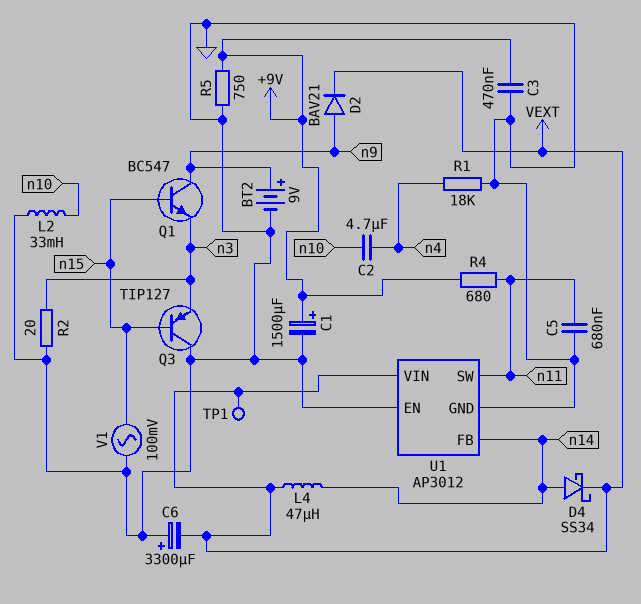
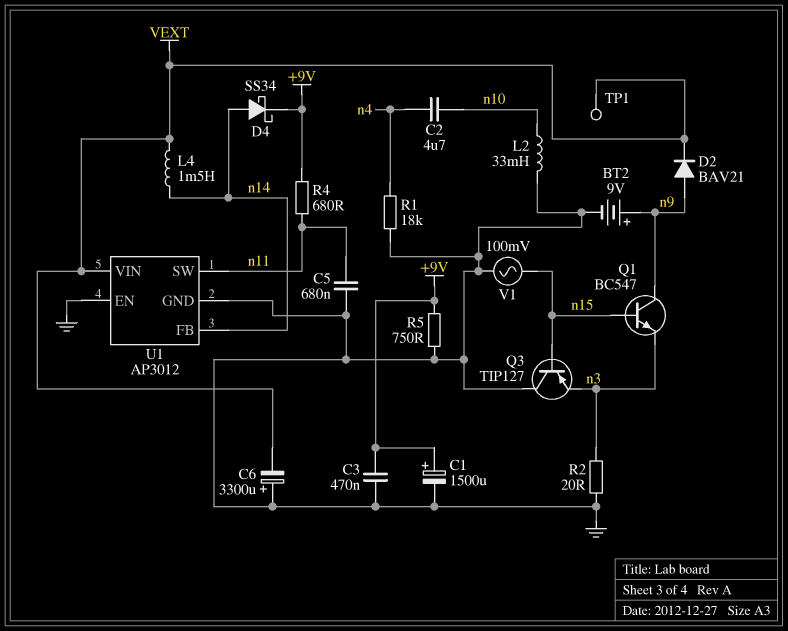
D4: schottky SS34 (A n14, K VEXT) -> schottky SS34 (A n14, K +9V)
L4: 47uH (VEXT, n14) -> 1.5mH (VEXT, n14)

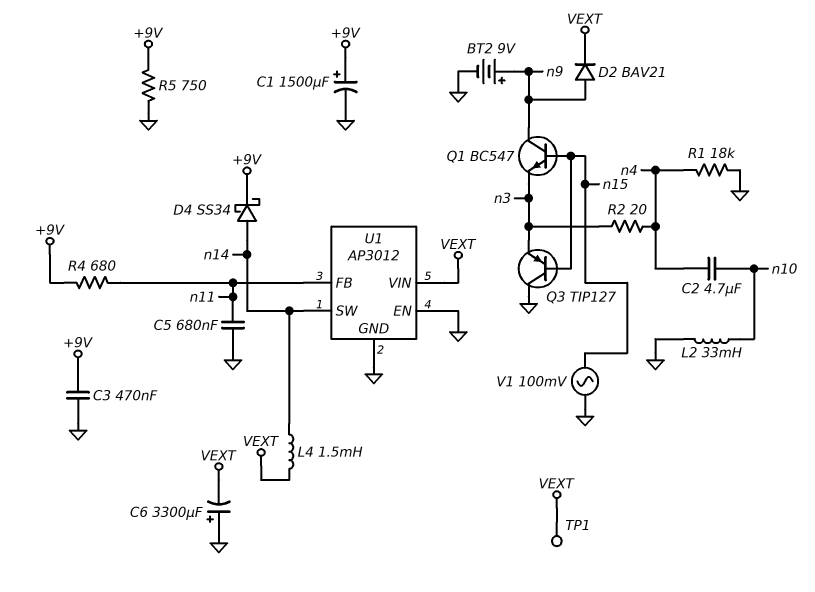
R2: 20 (GND, n3) -> 20 (n3, n4)
U1 pin FB: n14 -> n11
U1 pin SW: n11 -> n14

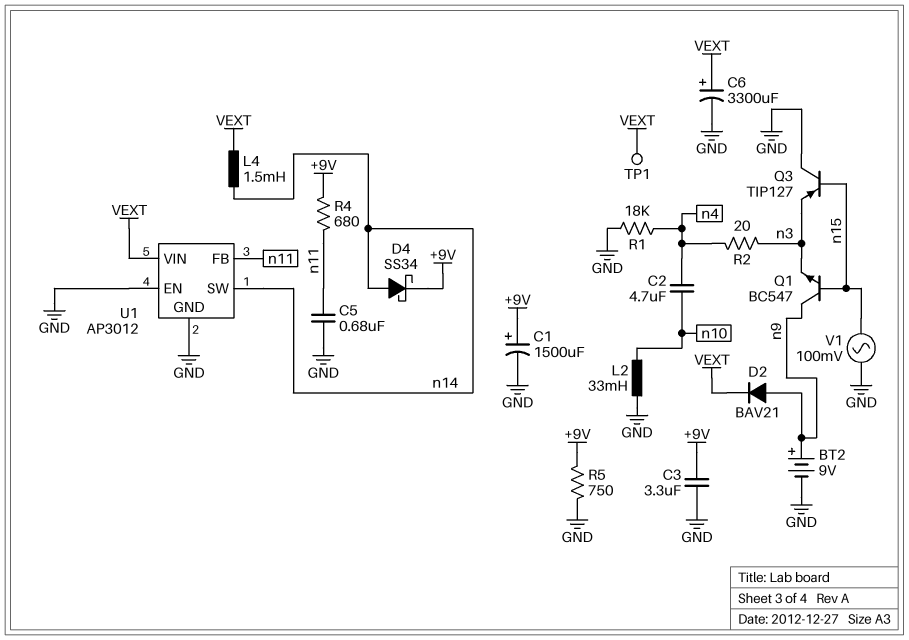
C3: 470nF (+9V, GND) -> 3.3uF (+9V, GND)
C6: 3300uF (plus GND, minus VEXT) -> 3300uF (plus VEXT, minus GND)

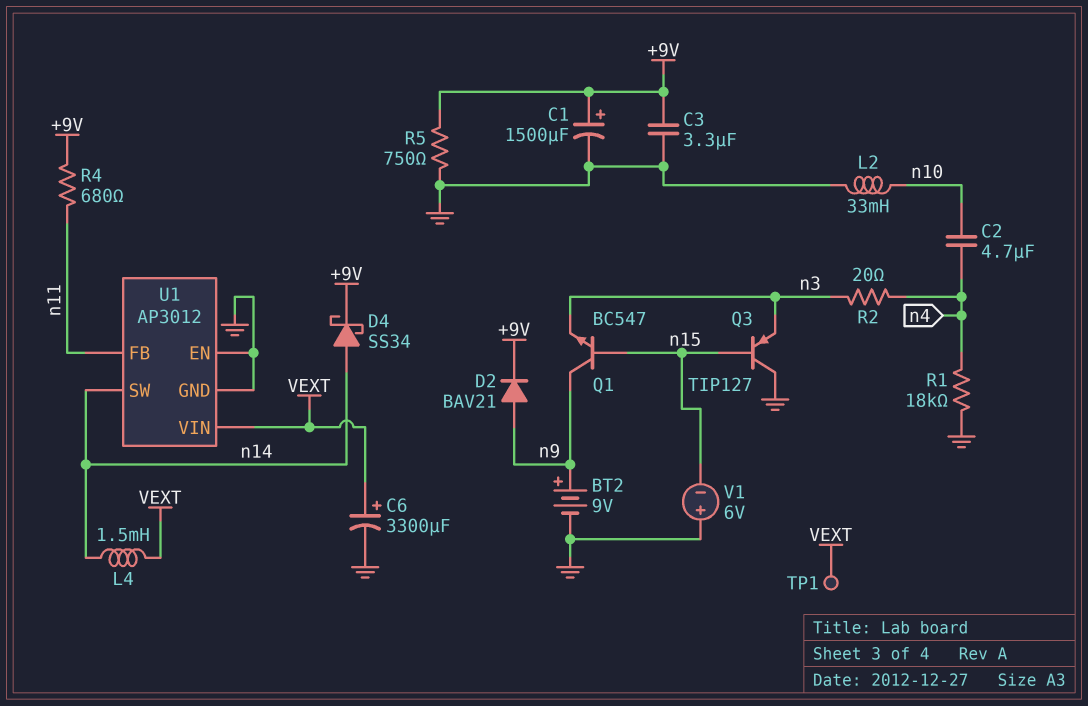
C5: 680nF (GND, n11) -> none
D2: diode BAV21 (A n9, K VEXT) -> diode BAV21 (A n9, K +9V)
V1: AC 100mV (GND, n15) -> 6V (plus GND, minus n15)

